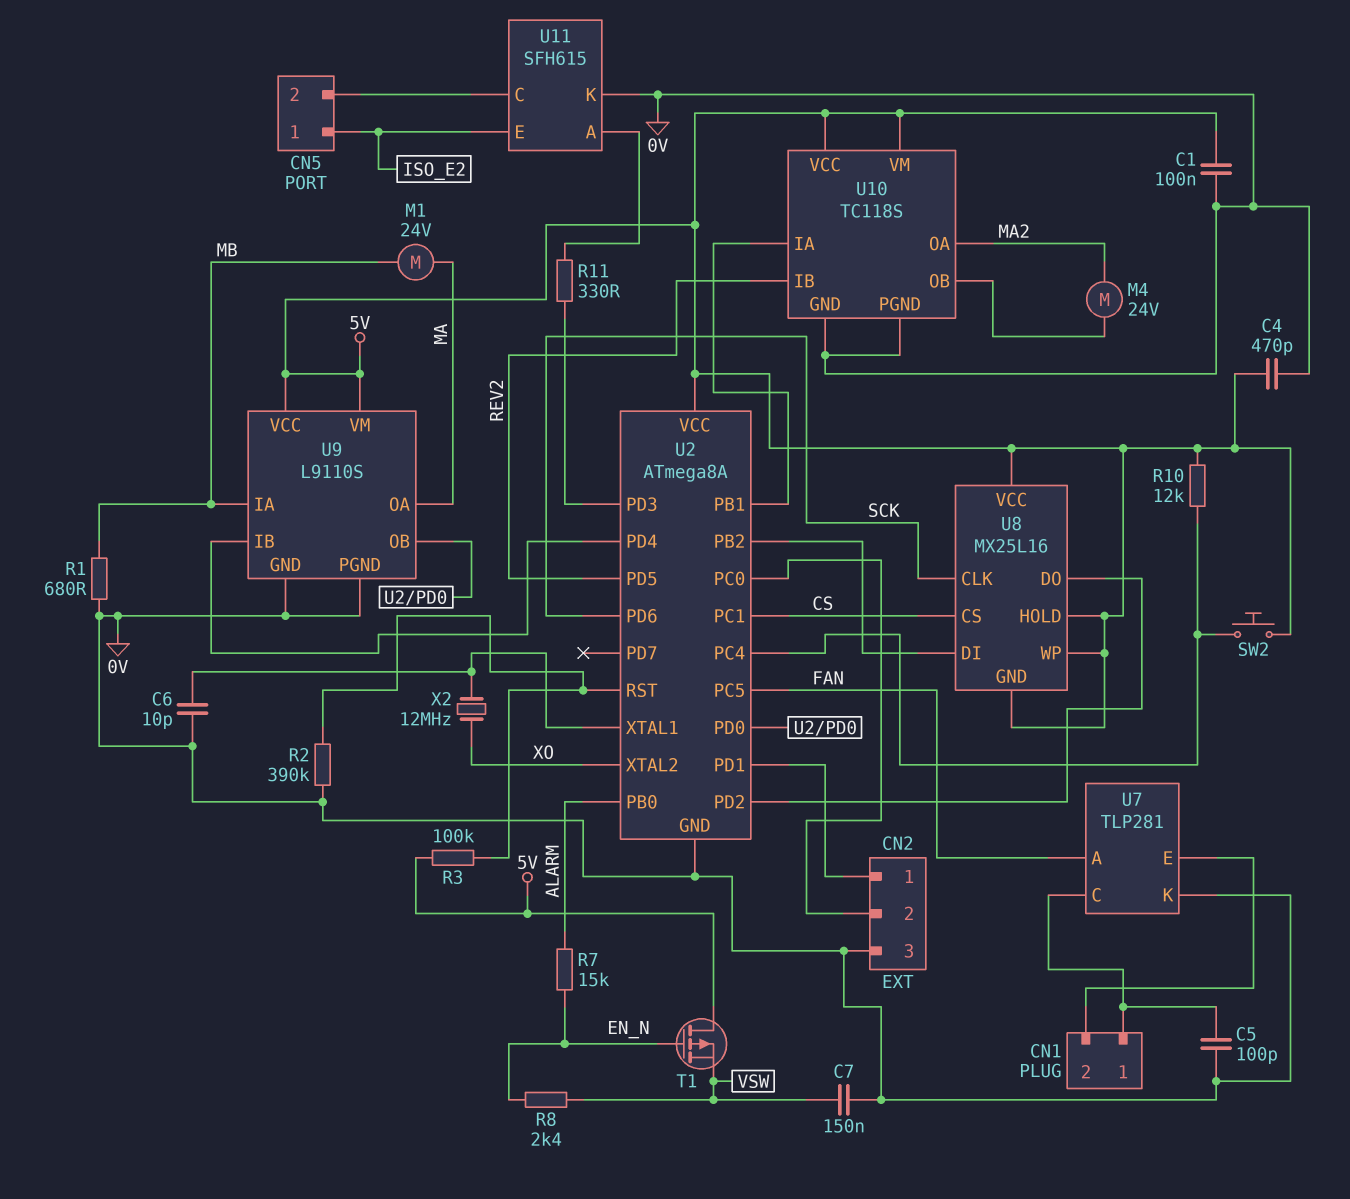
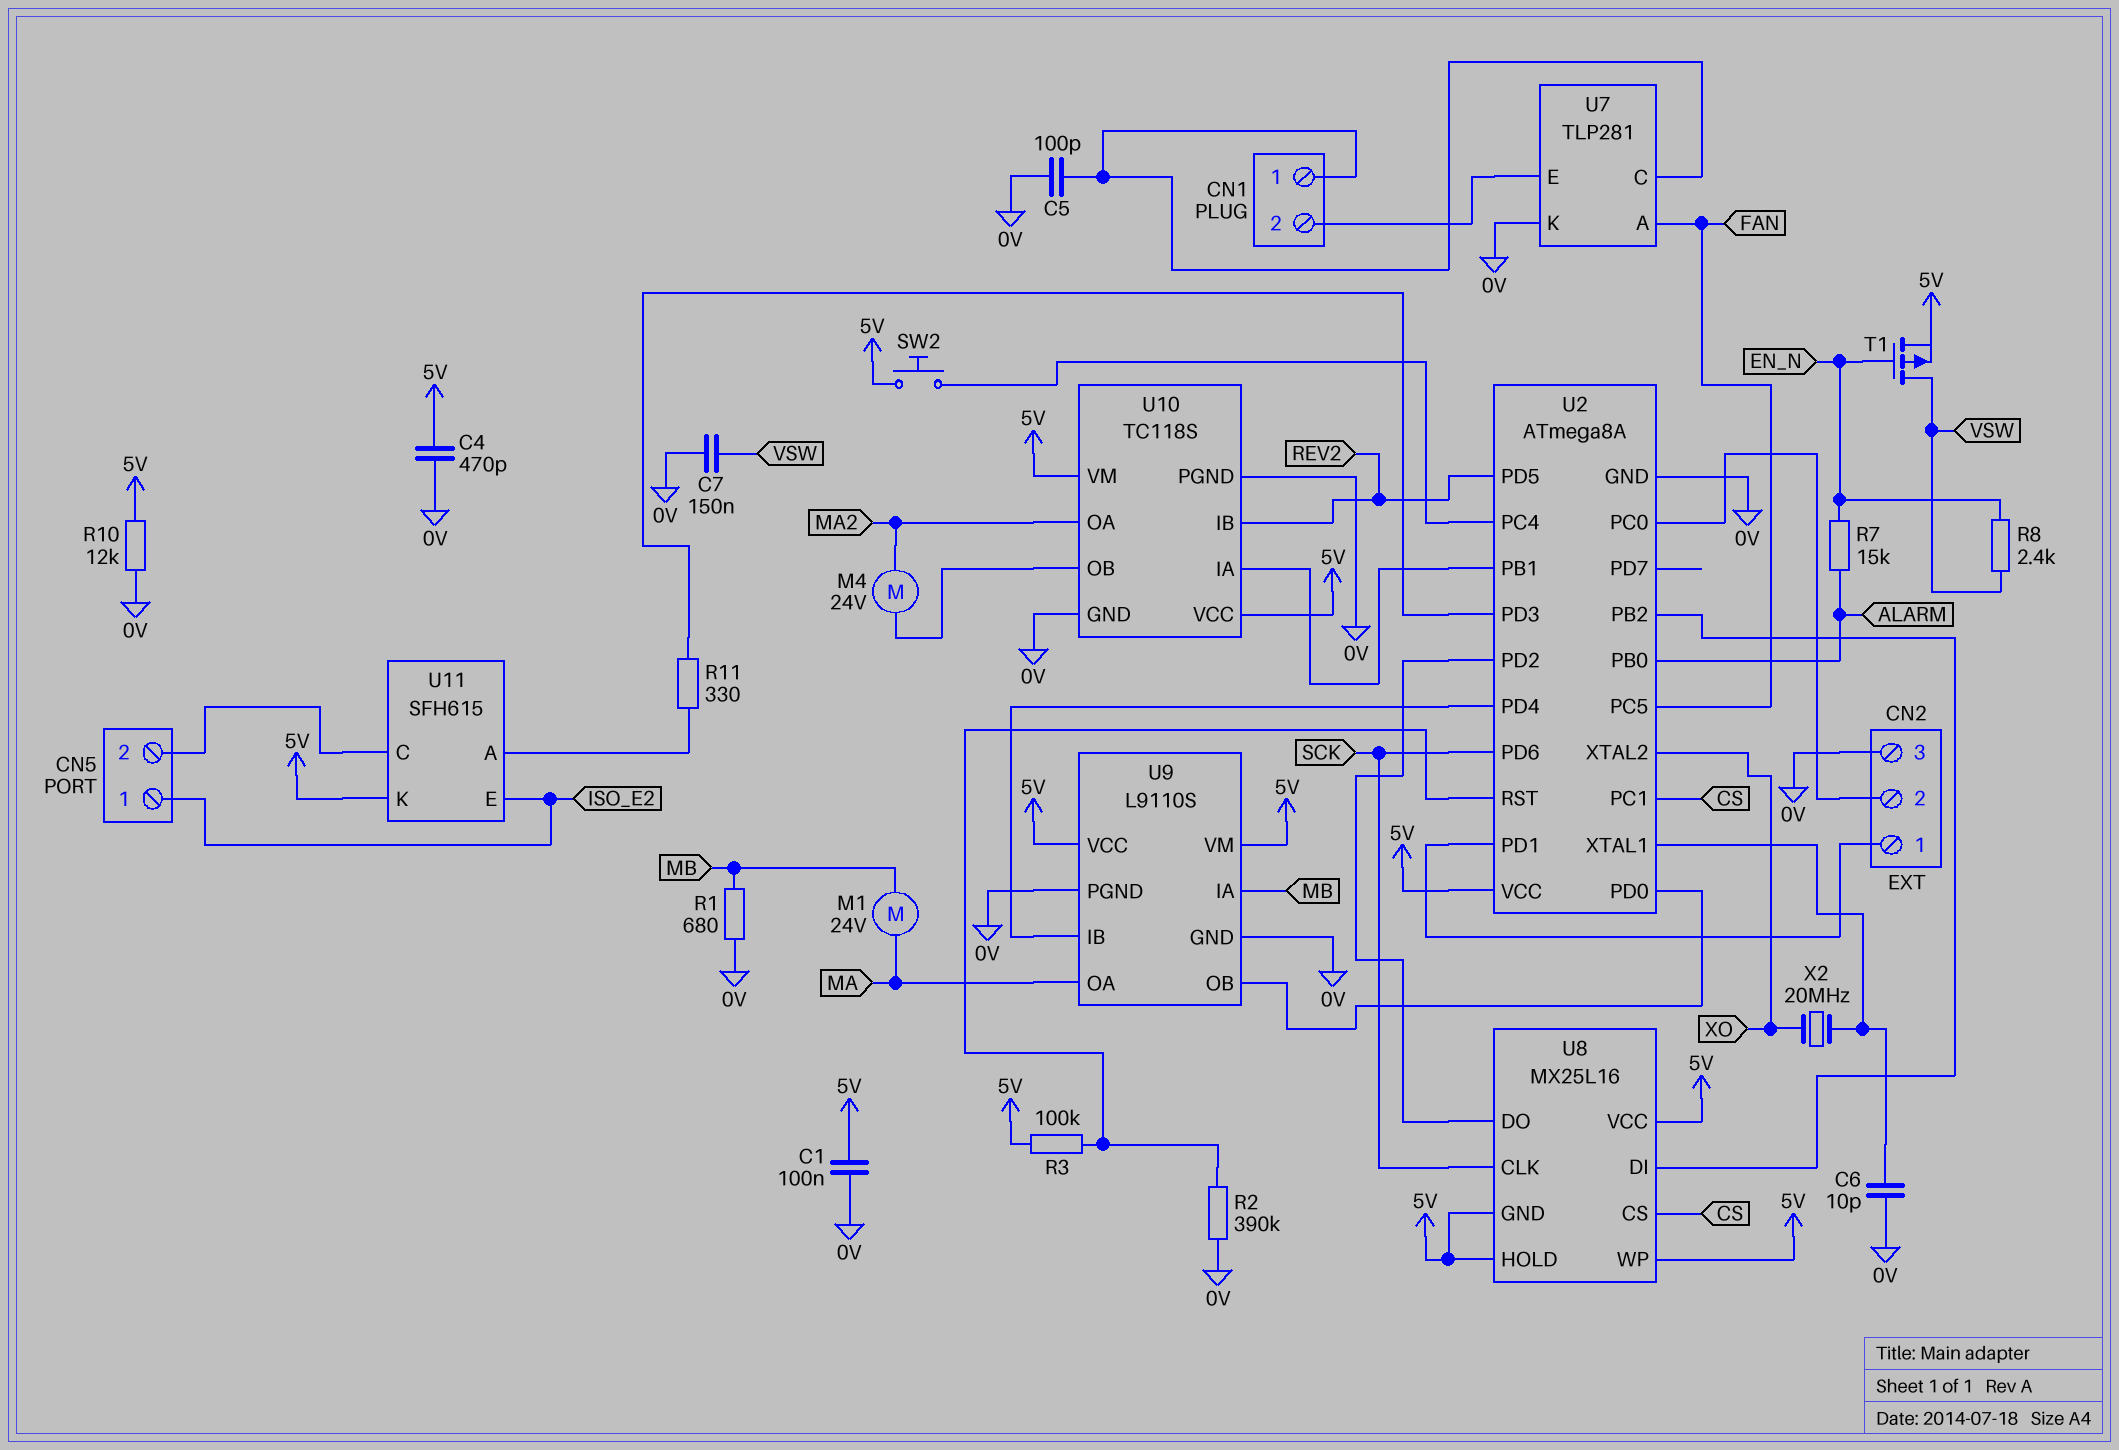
R10: 12k (5V, U2/PC4) -> 12k (0V, 5V)
T1: PMOS (G EN_N, D 5V, S VSW) -> PMOS (G EN_N, D VSW, S 5V)
U11 pin K: 0V -> 5V
X2: 12MHz (U2/XTAL1, XO) -> 20MHz (U2/XTAL1, XO)

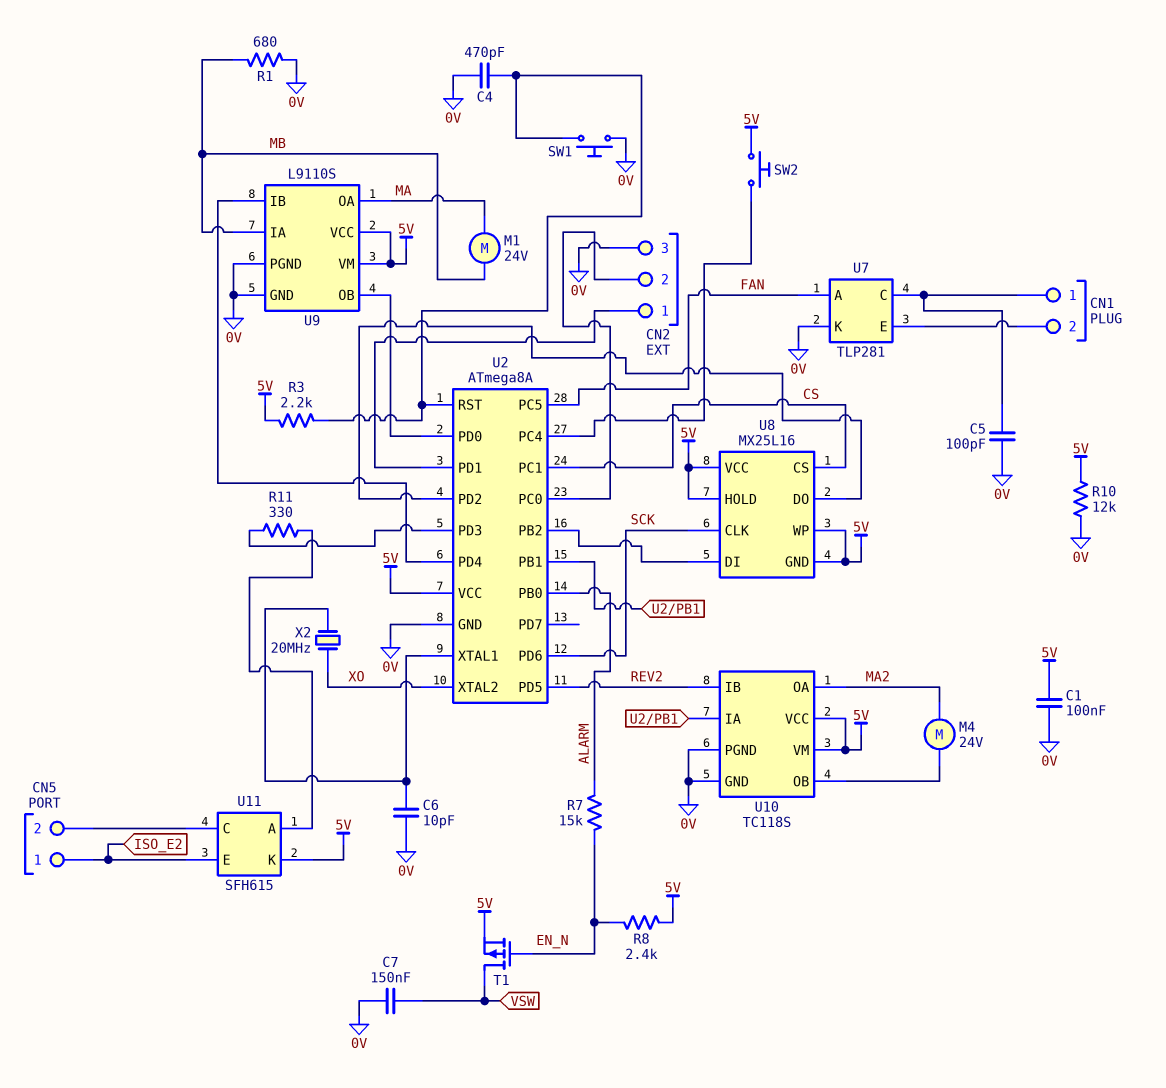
C4: 470pF (0V, 5V) -> 470pF (0V, U2/RST)
R2: 390k (0V, U2/RST) -> none
R3: 100k (5V, U2/RST) -> 2.2k (5V, U2/RST)
R8: 2.4k (EN_N, VSW) -> 2.4k (5V, EN_N)
SW1: none -> button (0V, U2/RST)

